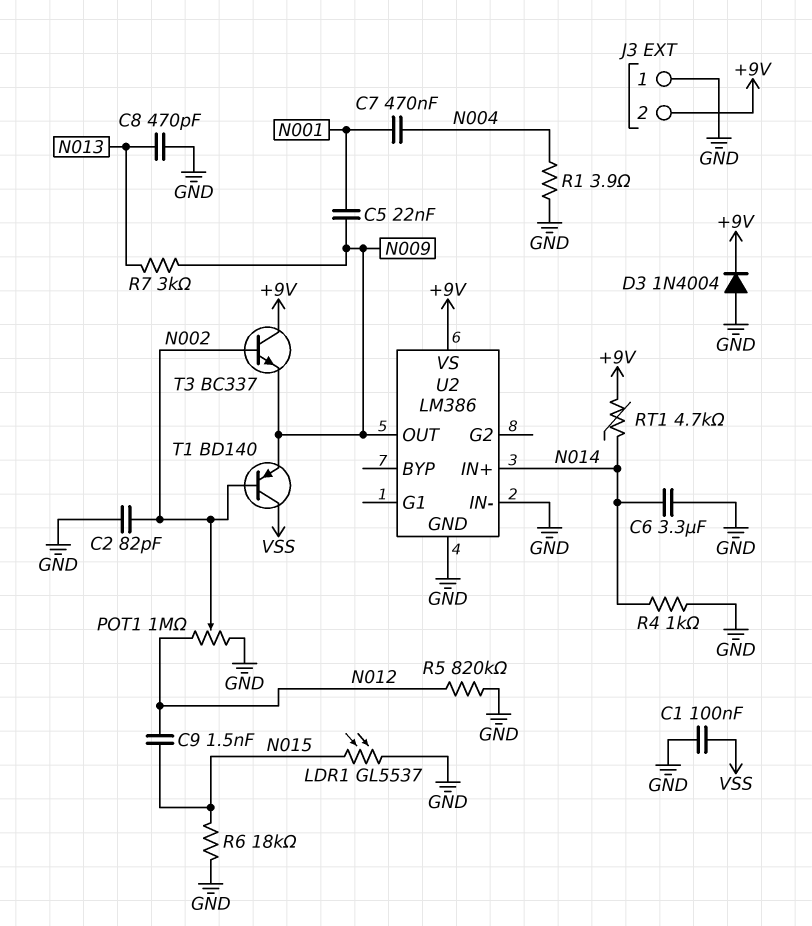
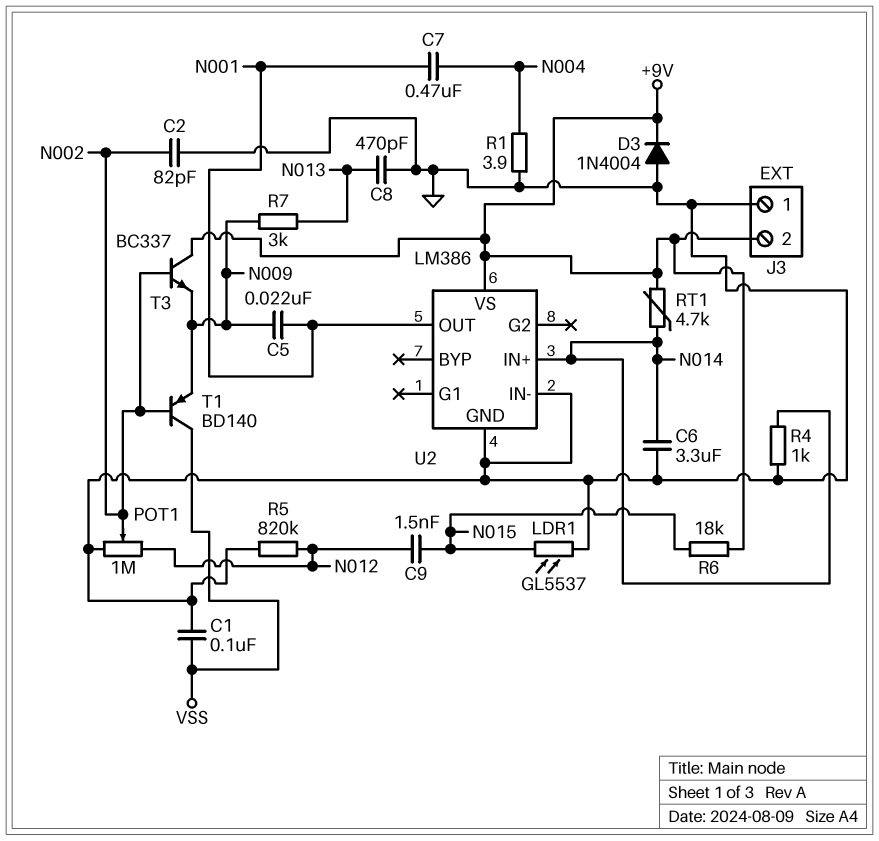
R6: 18k (GND, N015) -> 18k (+9V, N015)
U2 pin OUT: N009 -> N001

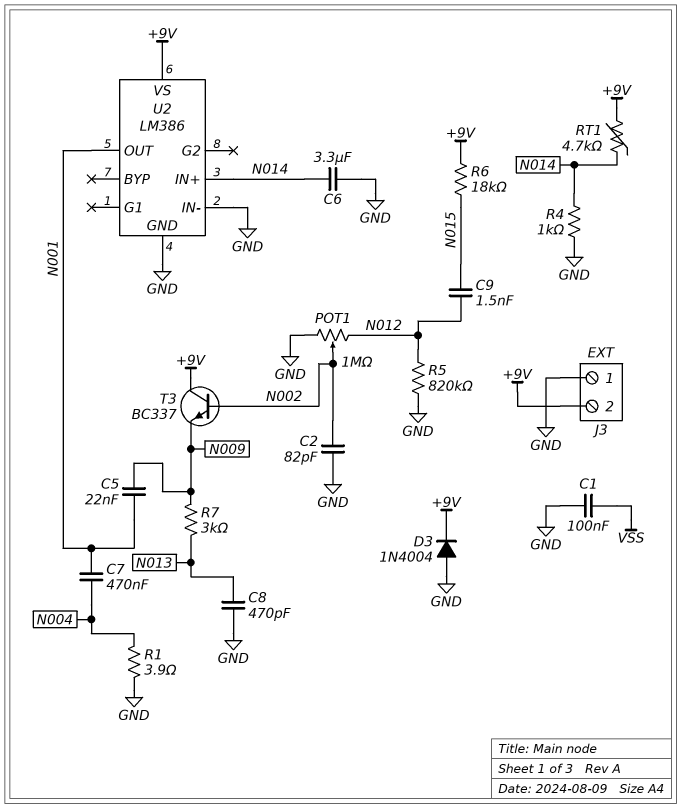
LDR1: GL5537 (GND, N015) -> none
T1: PNP BD140 (B N002, C VSS, E N009) -> none

